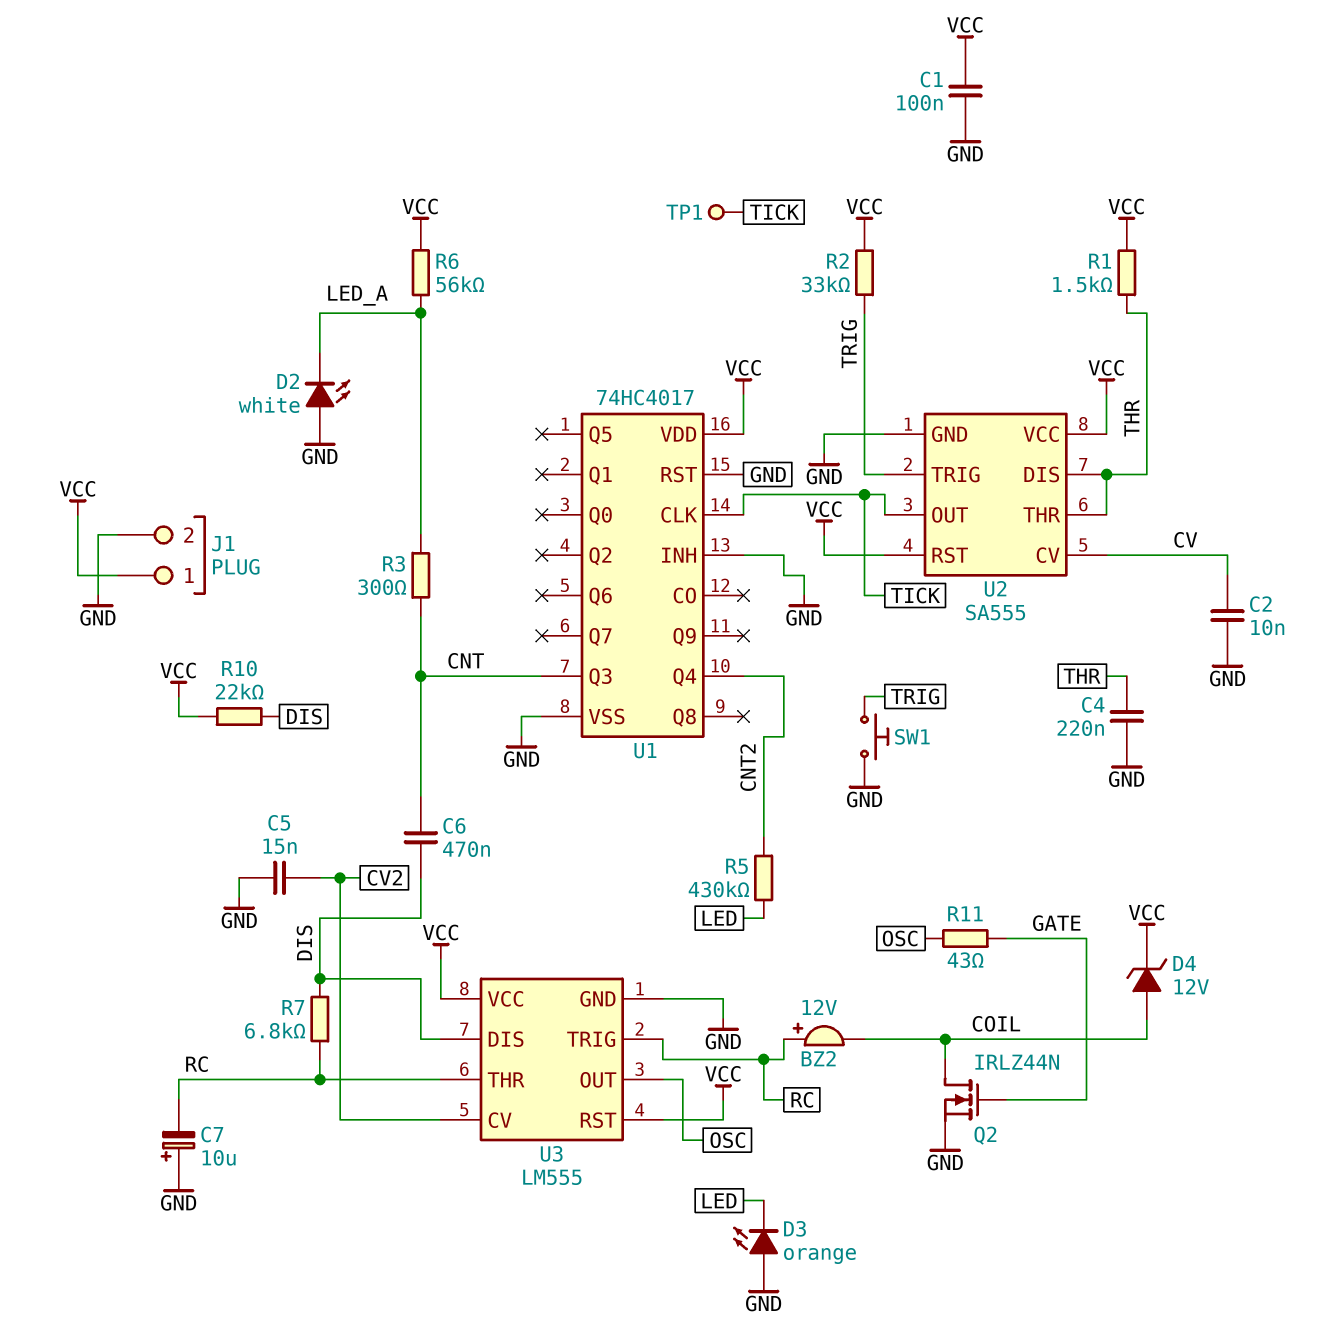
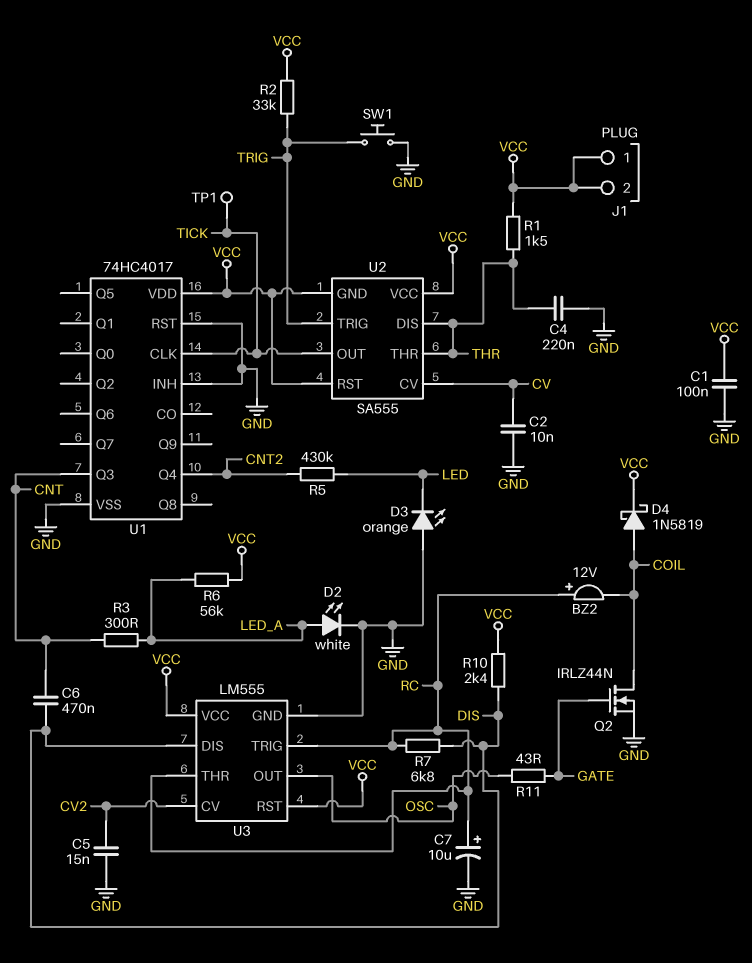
C7: 10uF (plus GND, minus RC) -> 10uF (plus RC, minus GND)
D2: LED white (A GND, K LED_A) -> LED white (A LED_A, K GND)
D4: zener 12V (A COIL, K VCC) -> schottky 1N5819 (A COIL, K VCC)
J1 pin 2: GND -> VCC
R10: 22k (DIS, VCC) -> 2.4k (DIS, VCC)
U2 pin GND: GND -> VCC

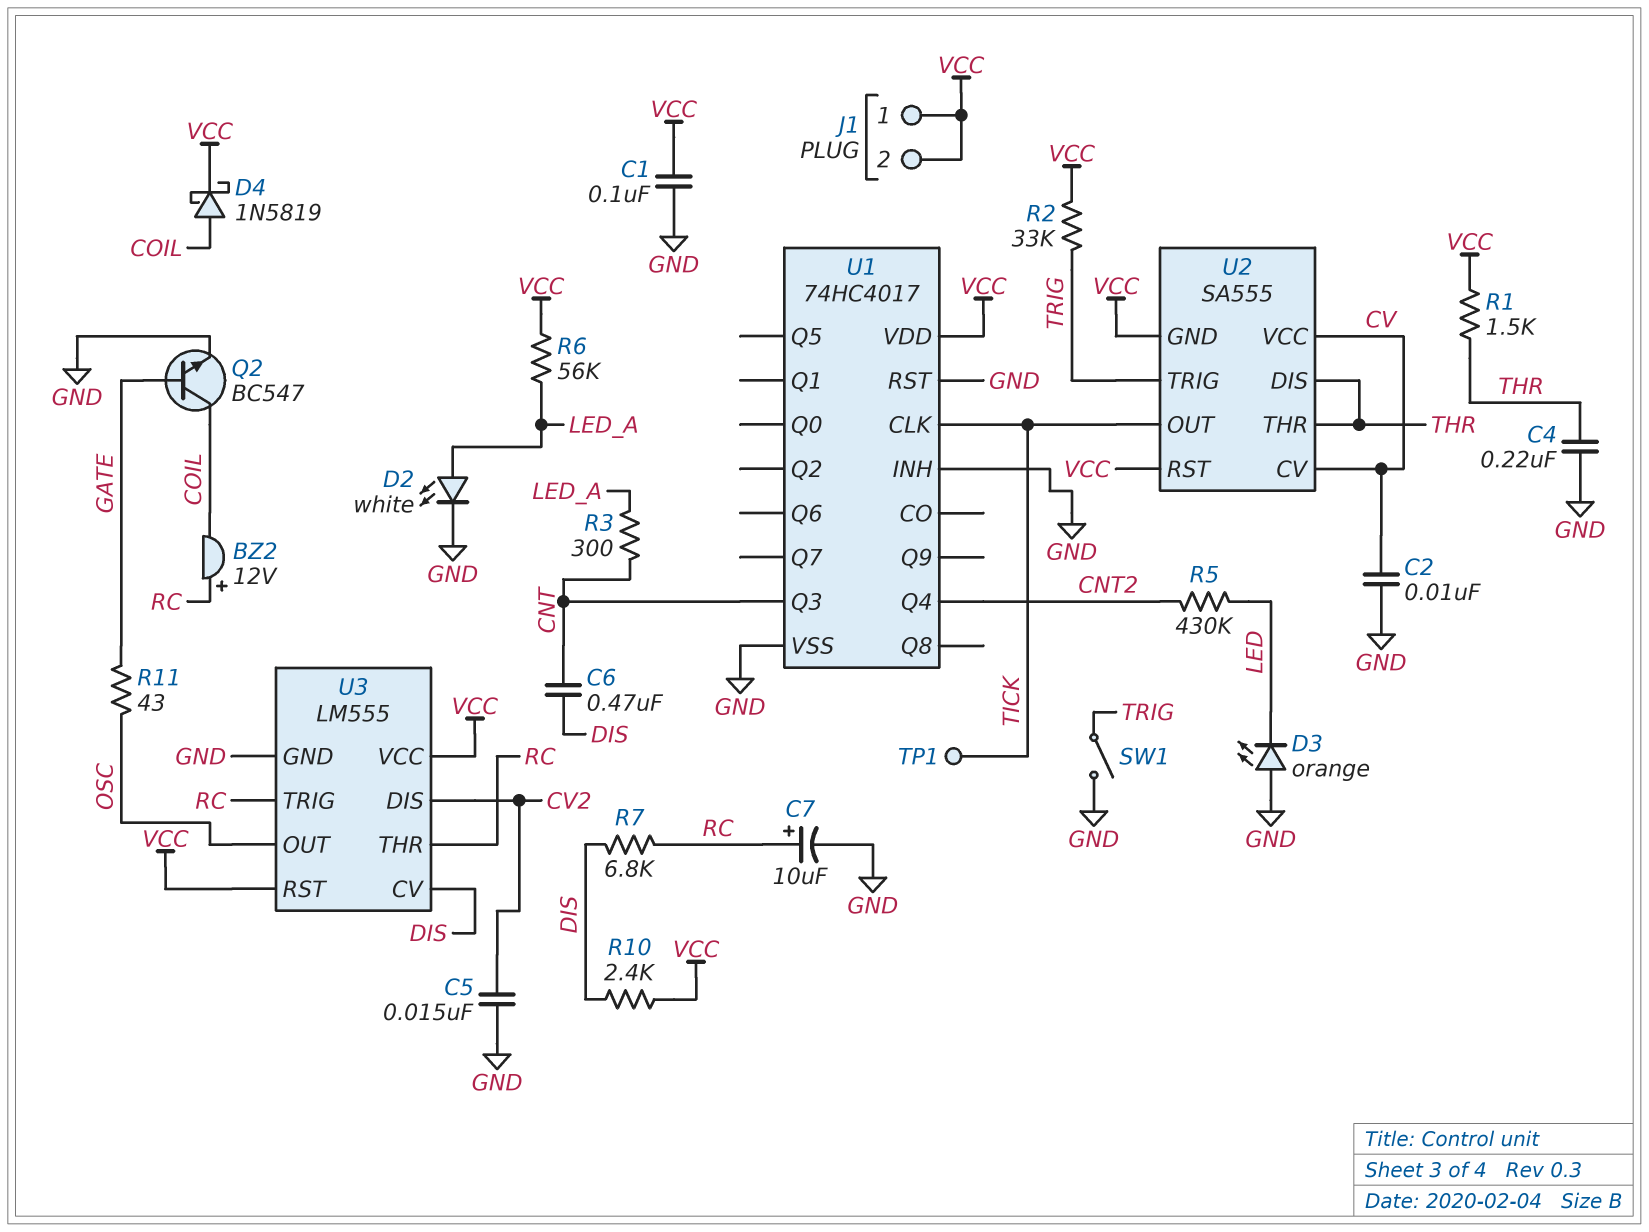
Q2: NMOS IRLZ44N (G GATE, D COIL, S GND) -> NPN BC547 (B GATE, C COIL, E GND)
SW1: button (GND, TRIG) -> switch (GND, TRIG)
U2 pin VCC: VCC -> CV
U3 pin CV: CV2 -> DIS
U3 pin DIS: DIS -> CV2

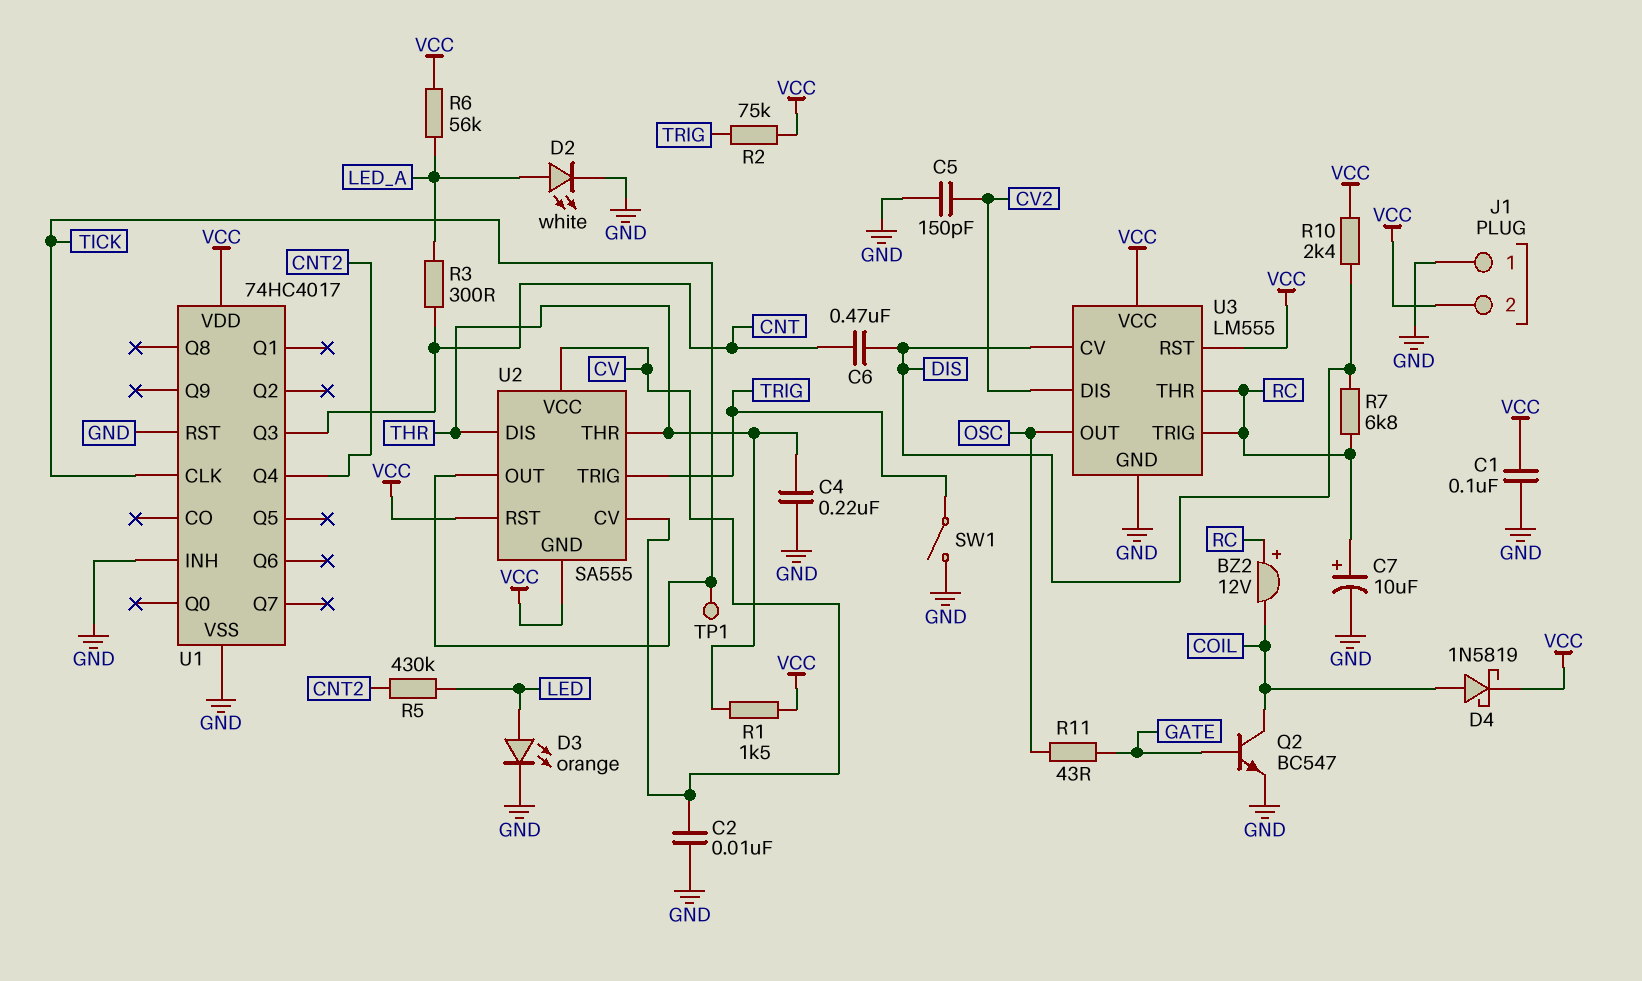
C5: 15nF (CV2, GND) -> 150pF (CV2, GND)
D3: LED orange (A GND, K LED) -> LED orange (A LED, K GND)
J1 pin 1: VCC -> GND
R2: 33k (TRIG, VCC) -> 75k (TRIG, VCC)

